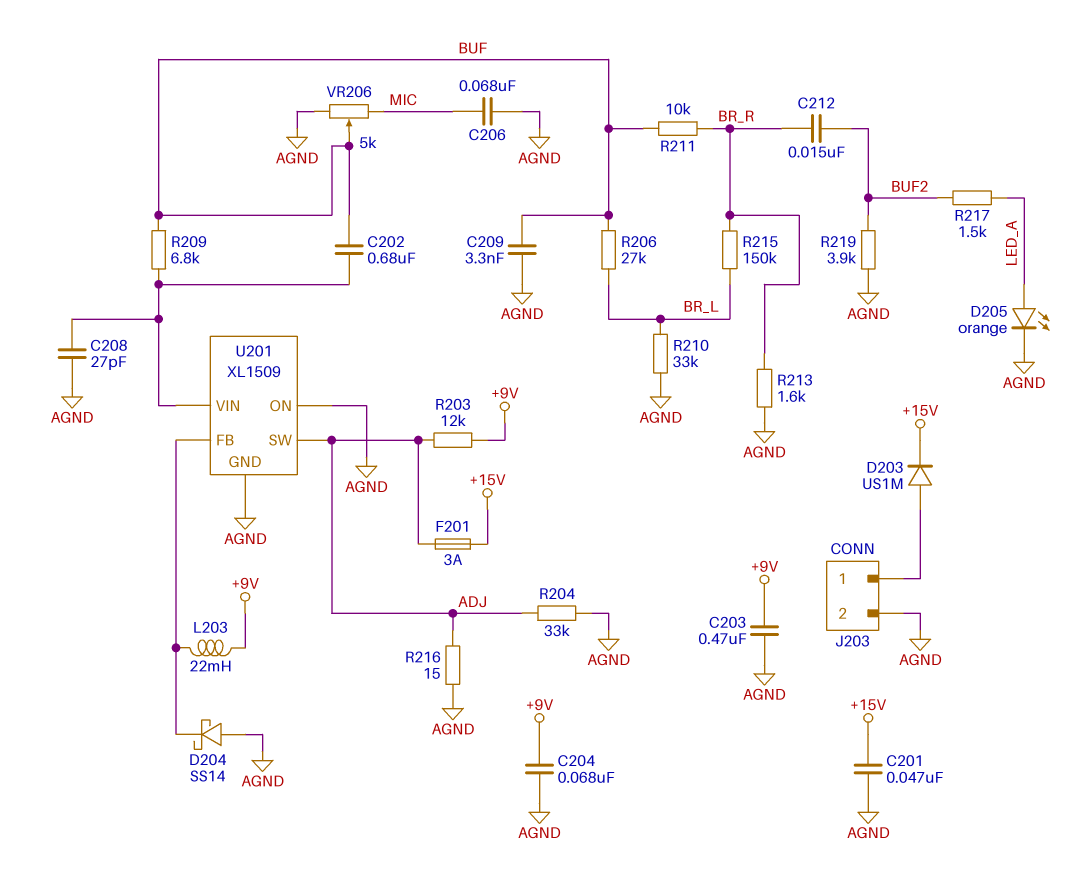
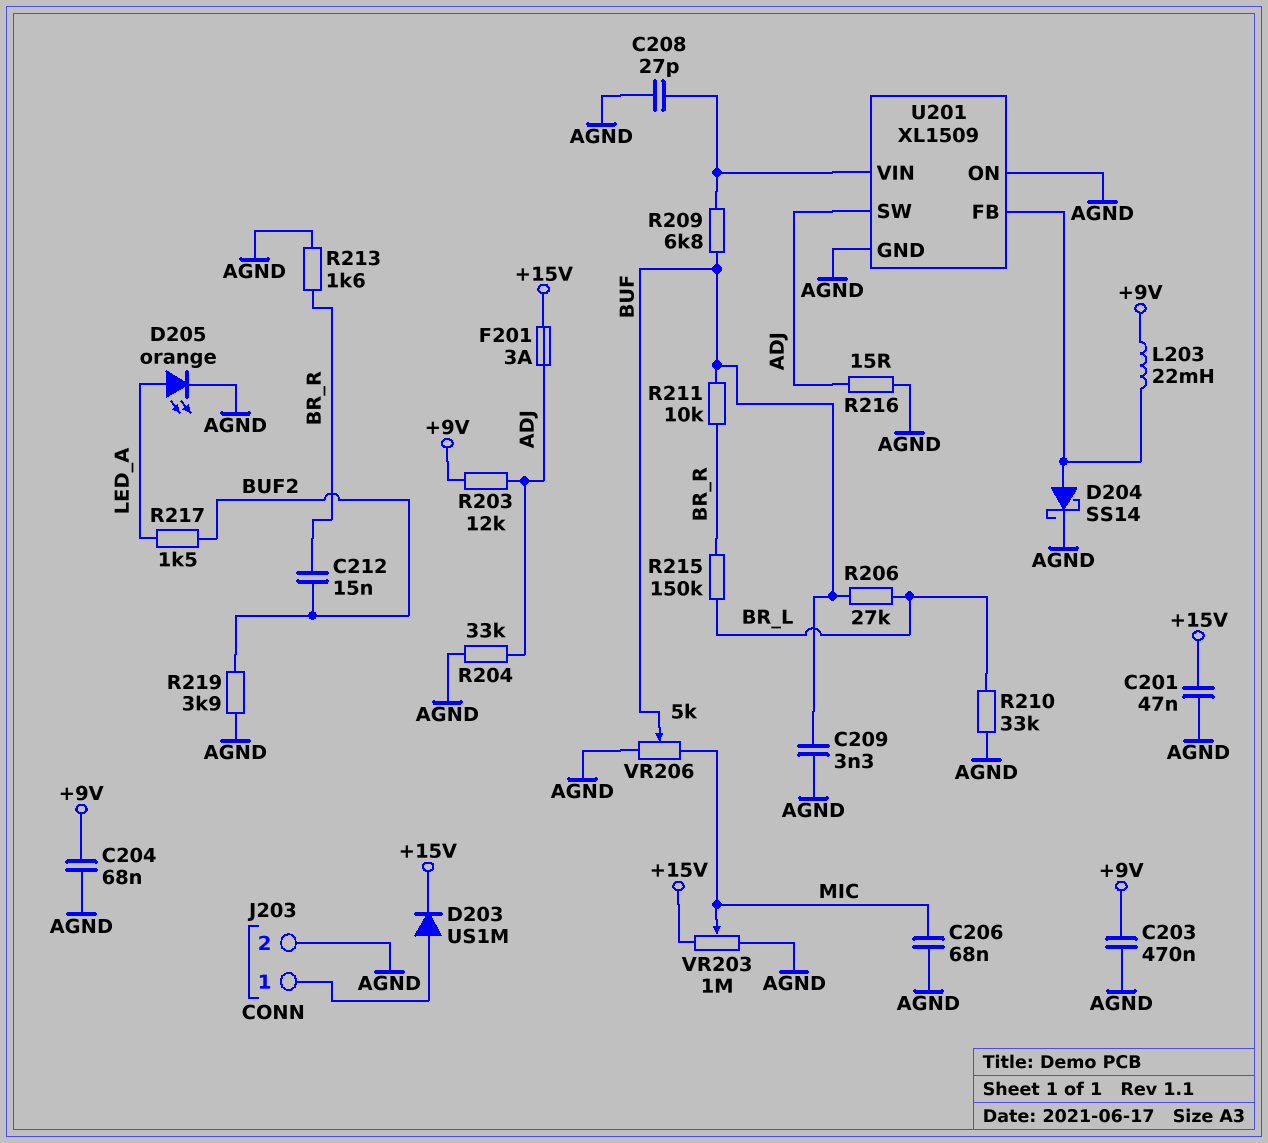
C202: 680nF (BUF, U201/VIN) -> none
D204: schottky SS14 (A AGND, K U201/FB) -> schottky SS14 (A U201/FB, K AGND)
VR203: none -> 1M (+15V, AGND, wiper MIC)

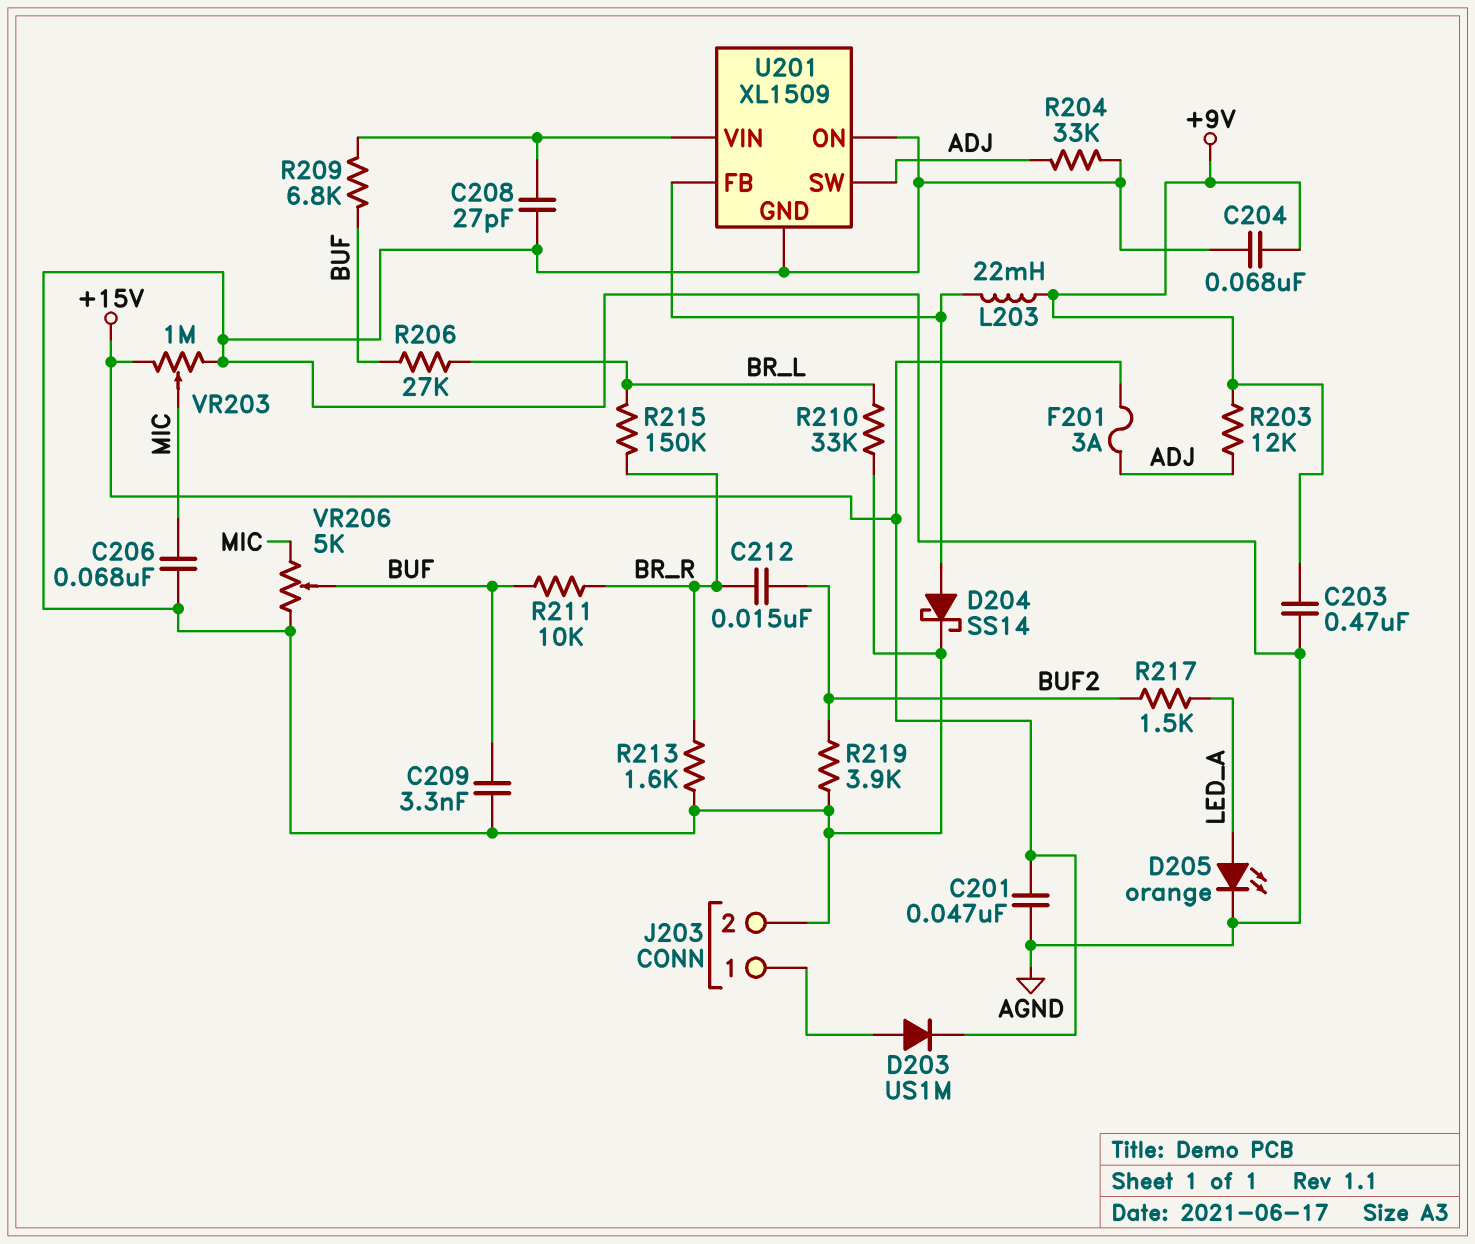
R216: 15 (ADJ, AGND) -> none

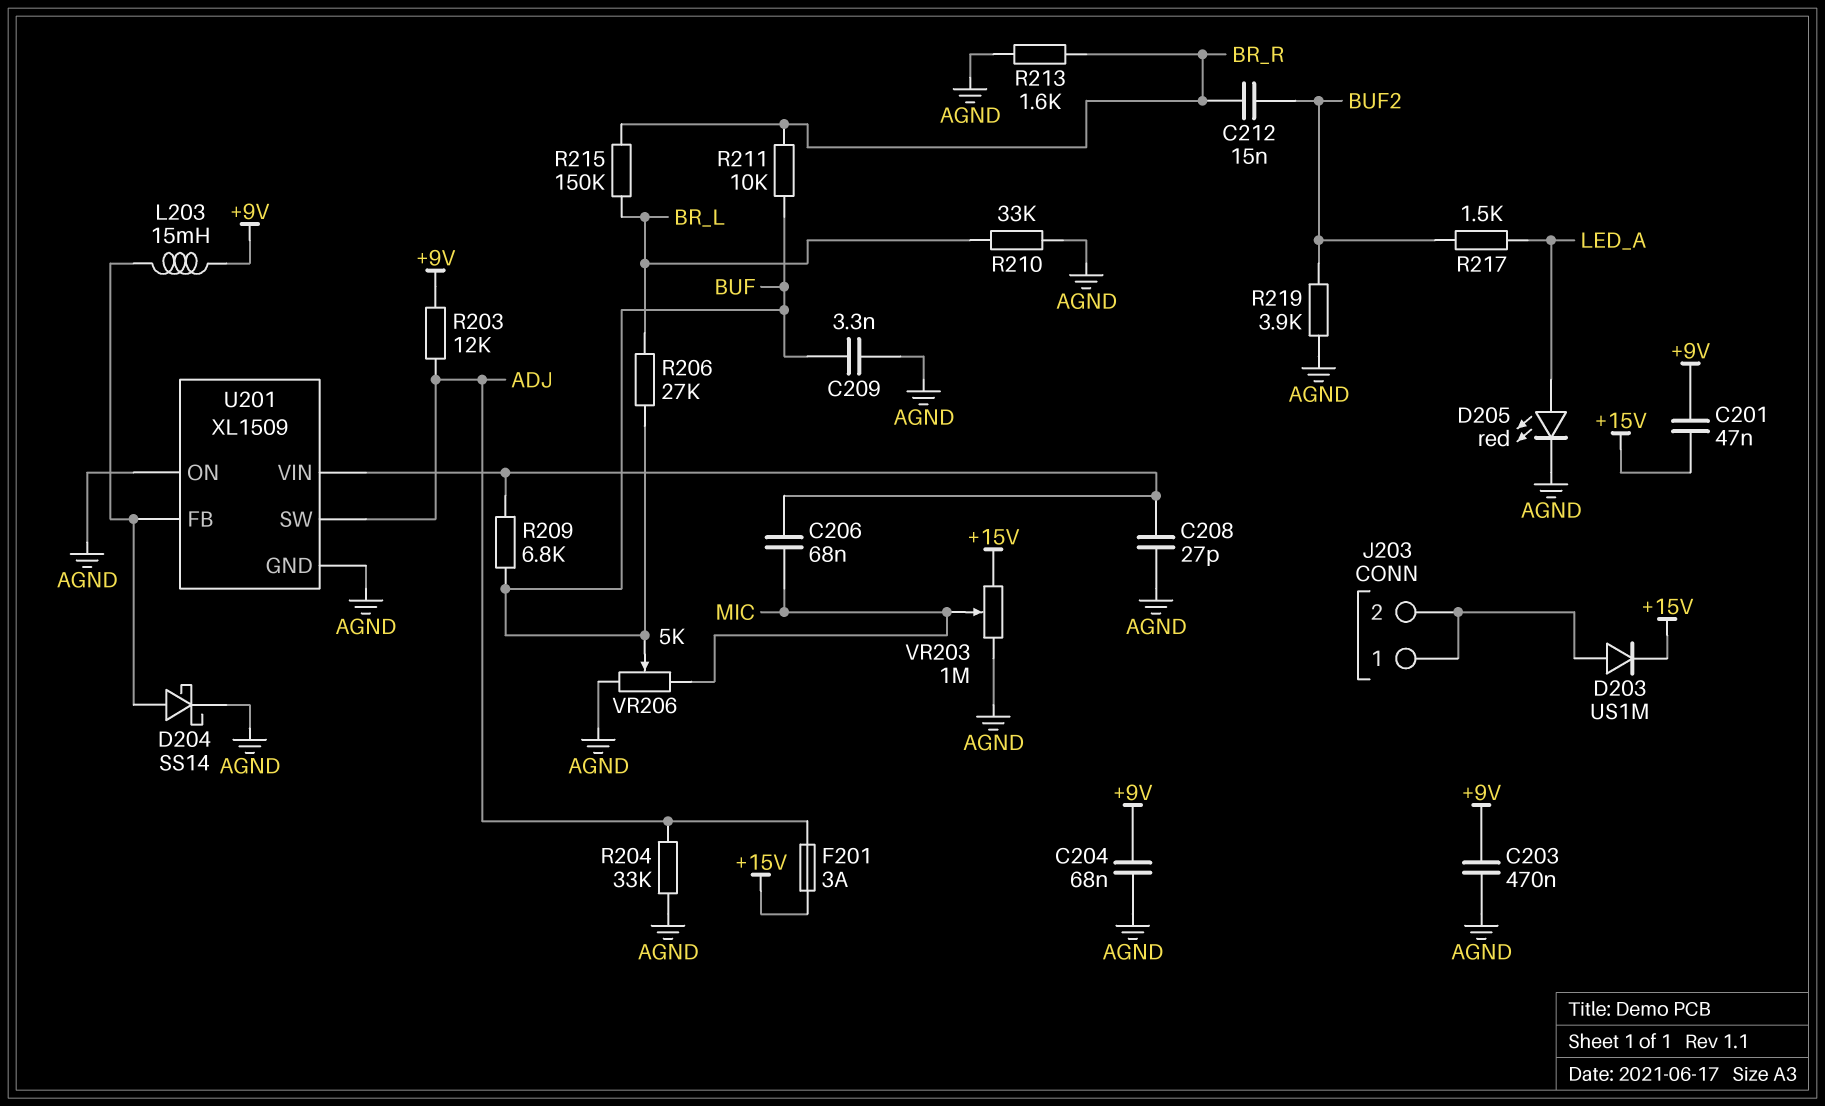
C201: 47nF (+15V, AGND) -> 47nF (+9V, +15V)
C206: 68nF (AGND, MIC) -> 68nF (MIC, U201/VIN)
D205: LED orange (A LED_A, K AGND) -> LED red (A LED_A, K AGND)
J203 pin 2: AGND -> J203/1
L203: 22mH (+9V, U201/FB) -> 15mH (+9V, U201/FB)

